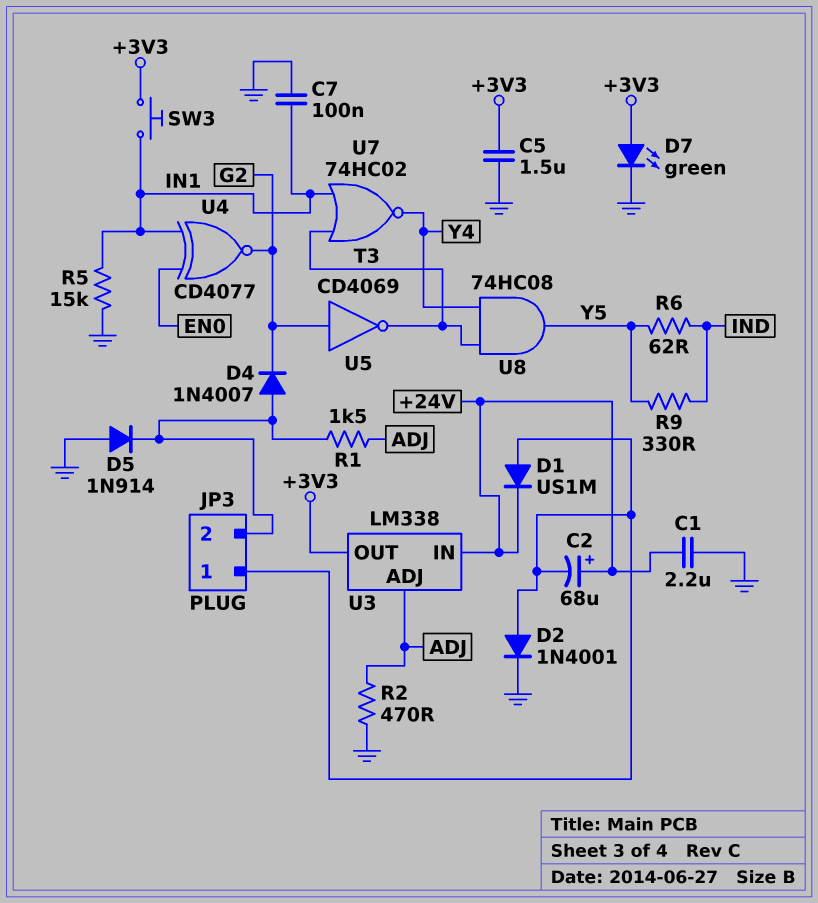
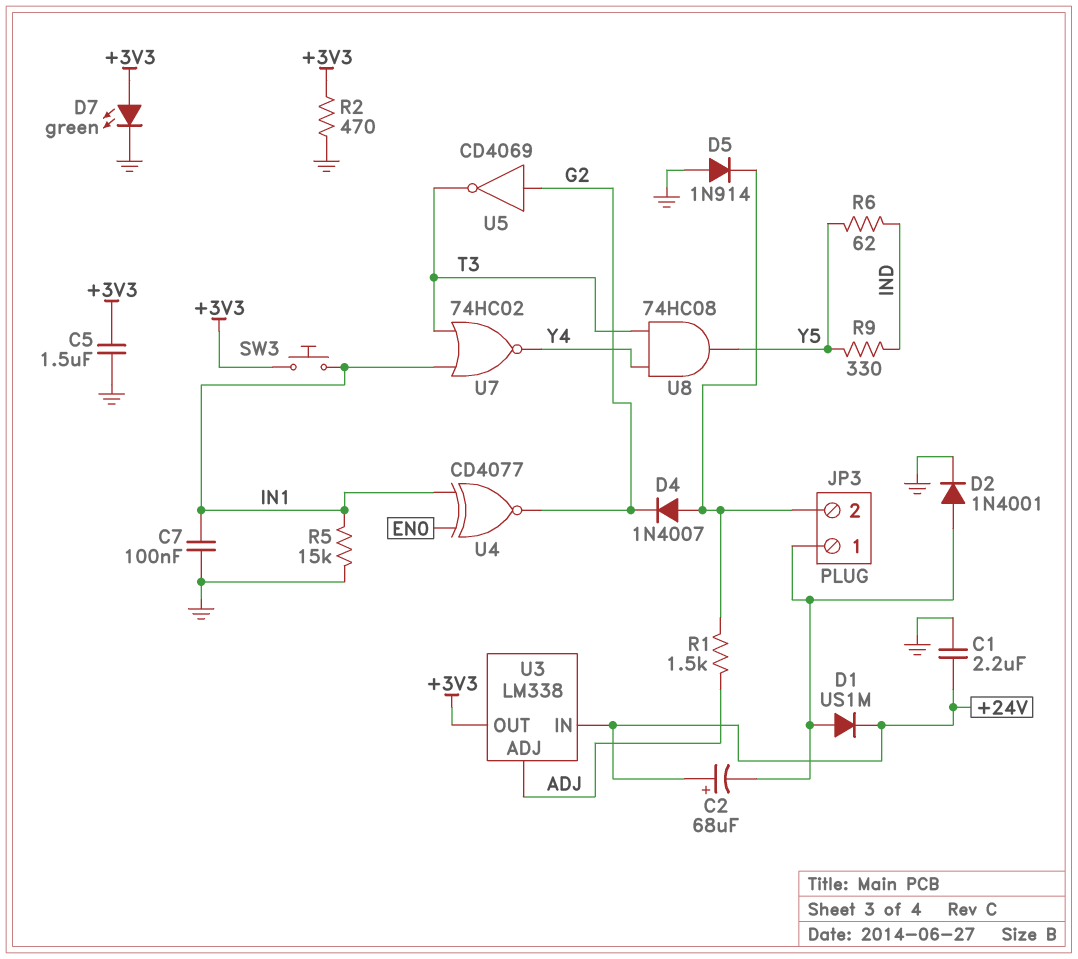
R2: 470 (ADJ, GND) -> 470 (+3V3, GND)

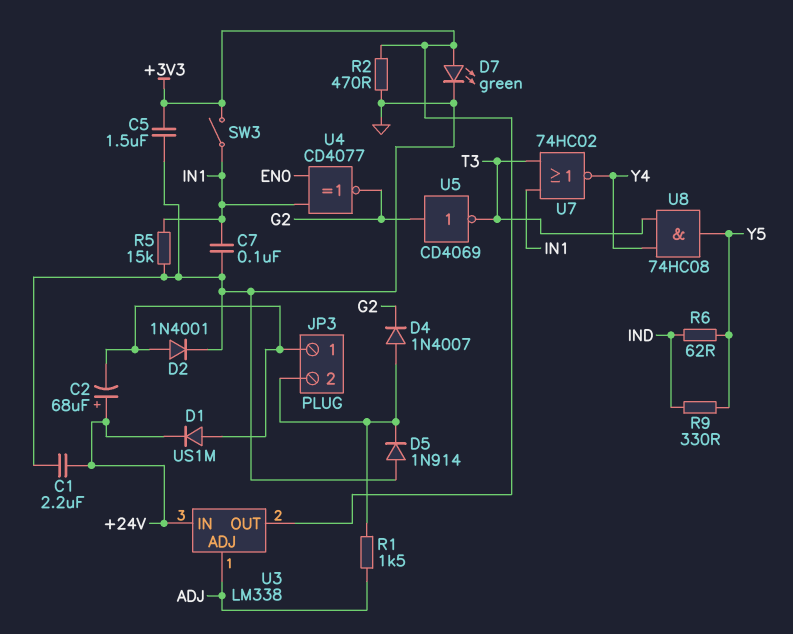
SW3: button (+3V3, IN1) -> switch (+3V3, IN1)

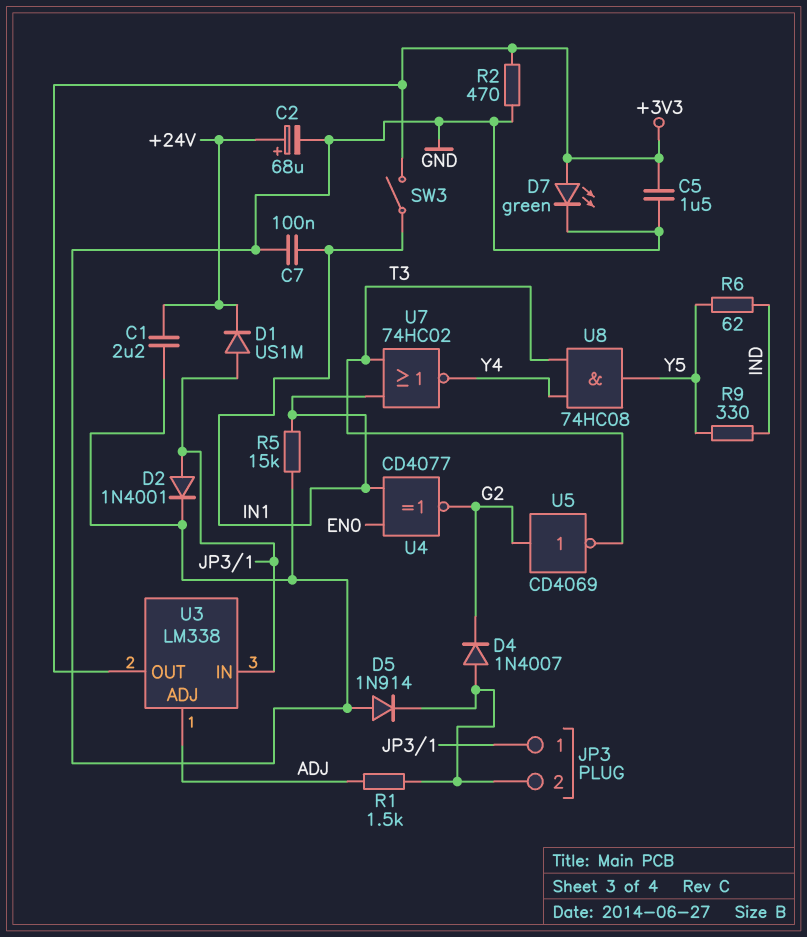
C2: 68uF (plus +24V, minus JP3/1) -> 68uF (plus +24V, minus GND)
U3 pin IN: +24V -> JP3/1

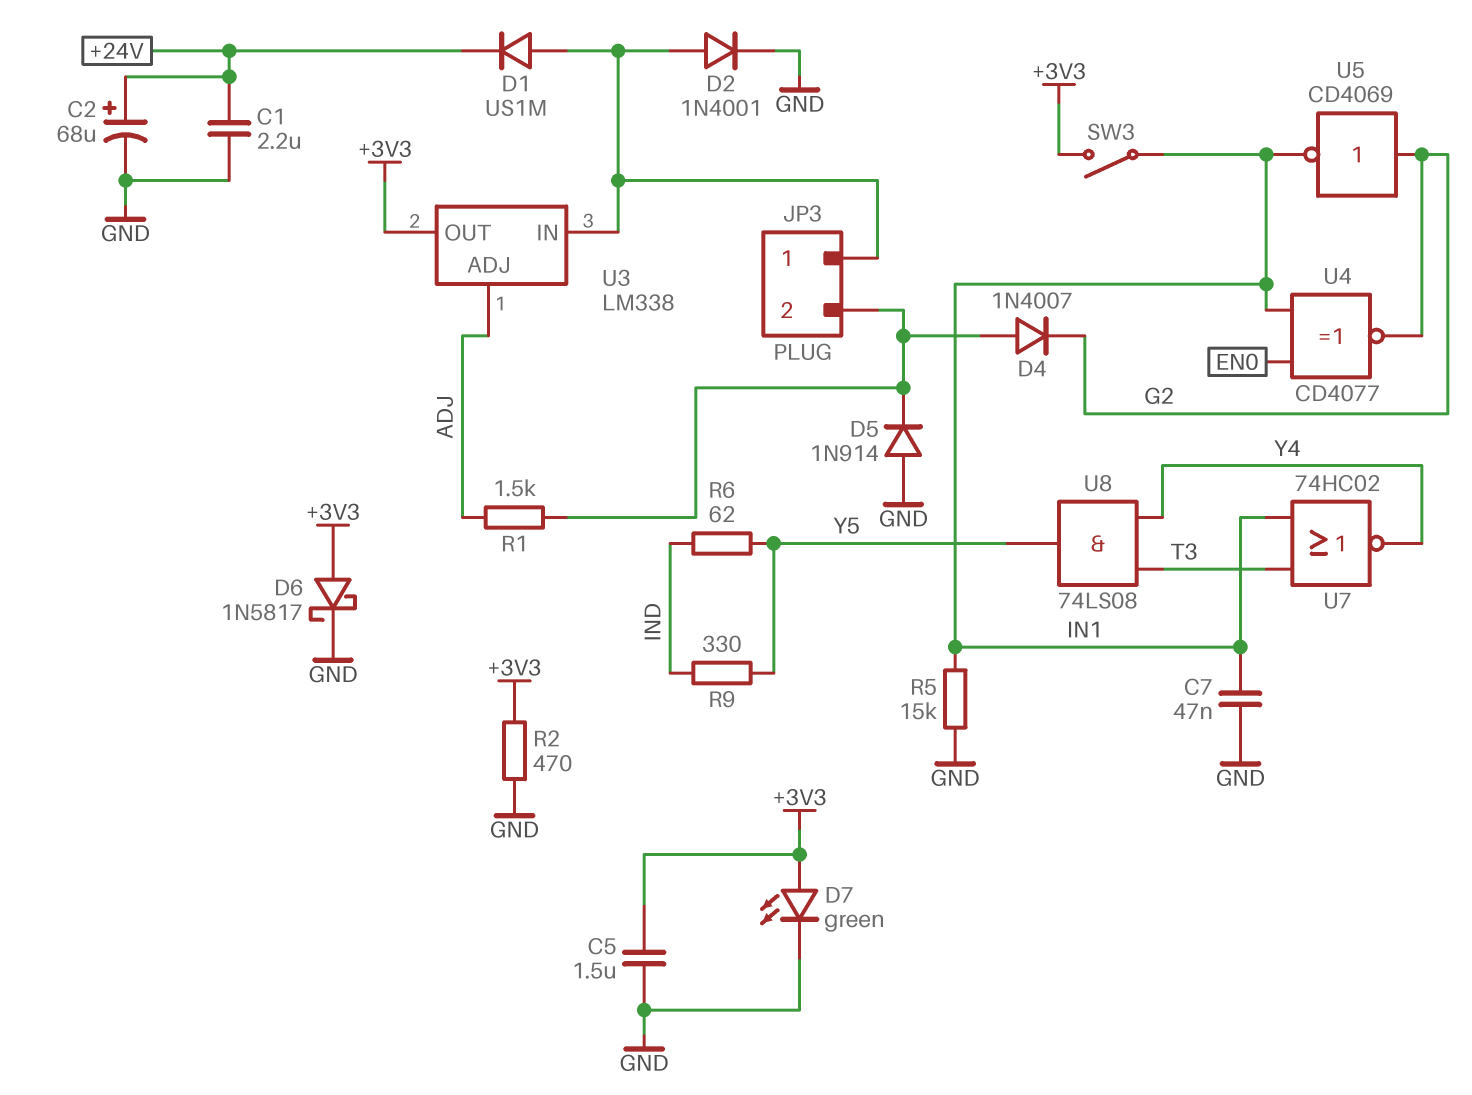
C7: 100nF (GND, IN1) -> 47nF (GND, IN1)
D6: none -> schottky 1N5817 (A +3V3, K GND)
U5: NOT CD4069 (in G2, out T3) -> NOT CD4069 (in G2, out IN1)
U8: AND 74HC08 (in T3, in Y4, out Y5) -> AND 74LS08 (in T3, in Y4, out Y5)

